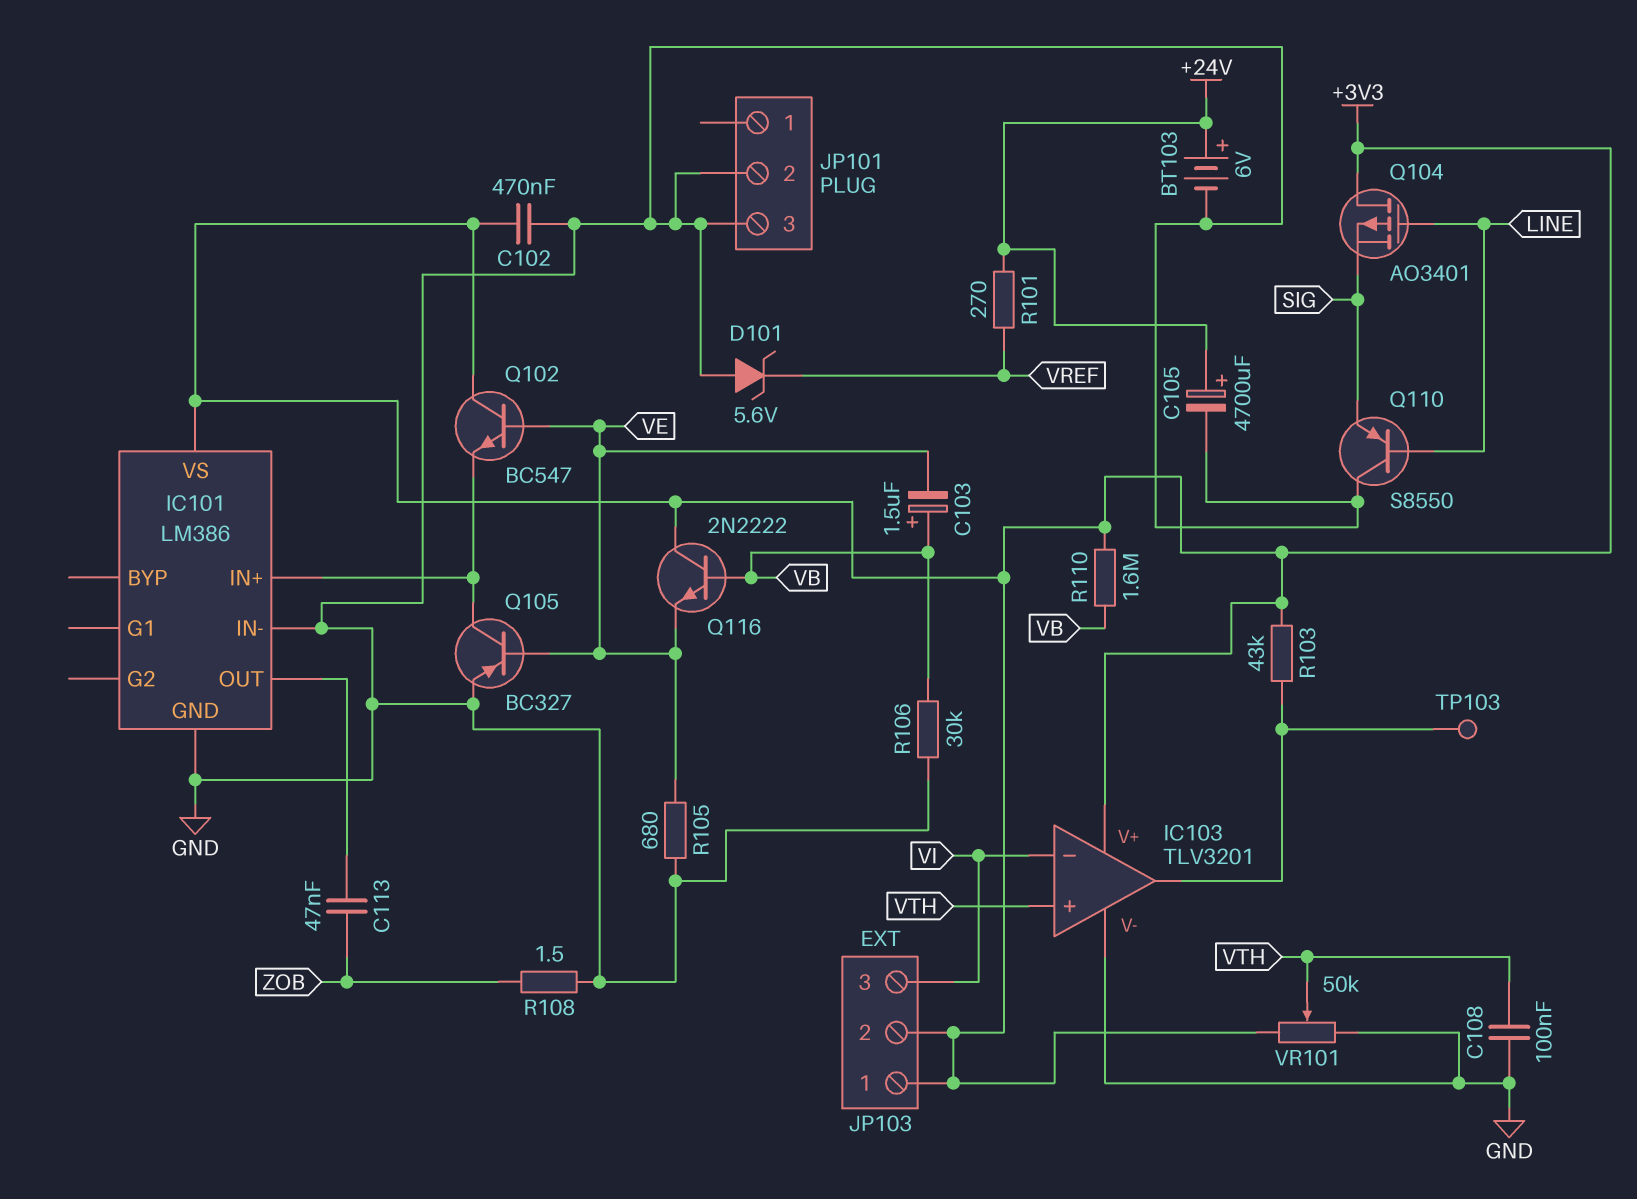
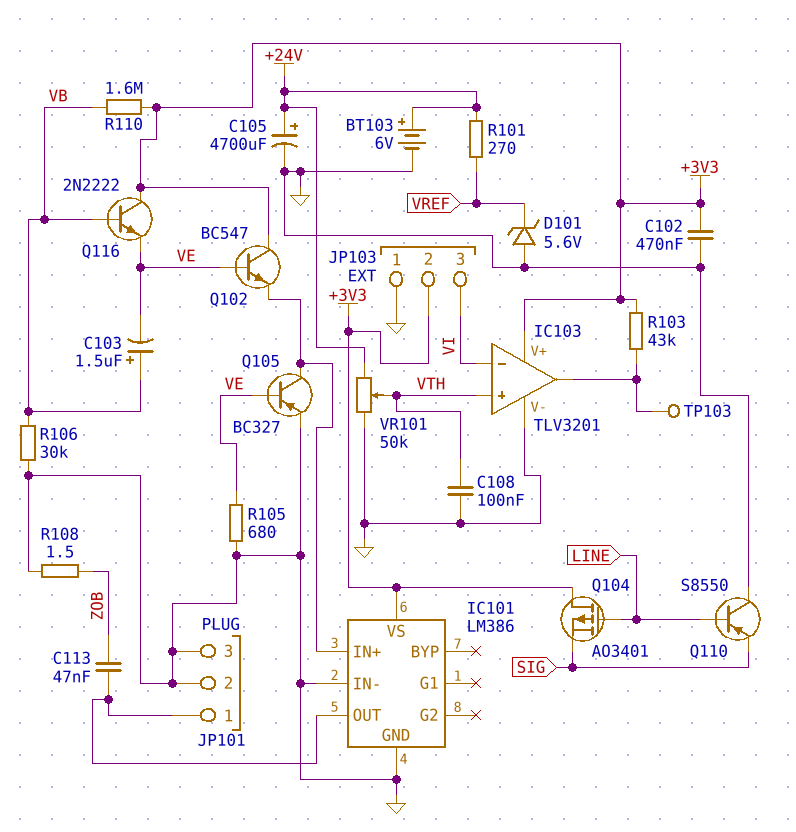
JP101 pin 1: none -> IC101/OUT
JP103 pin 1: +3V3 -> GND
VR101: 50k (+3V3, GND, wiper VTH) -> 50k (+24V, GND, wiper VTH)

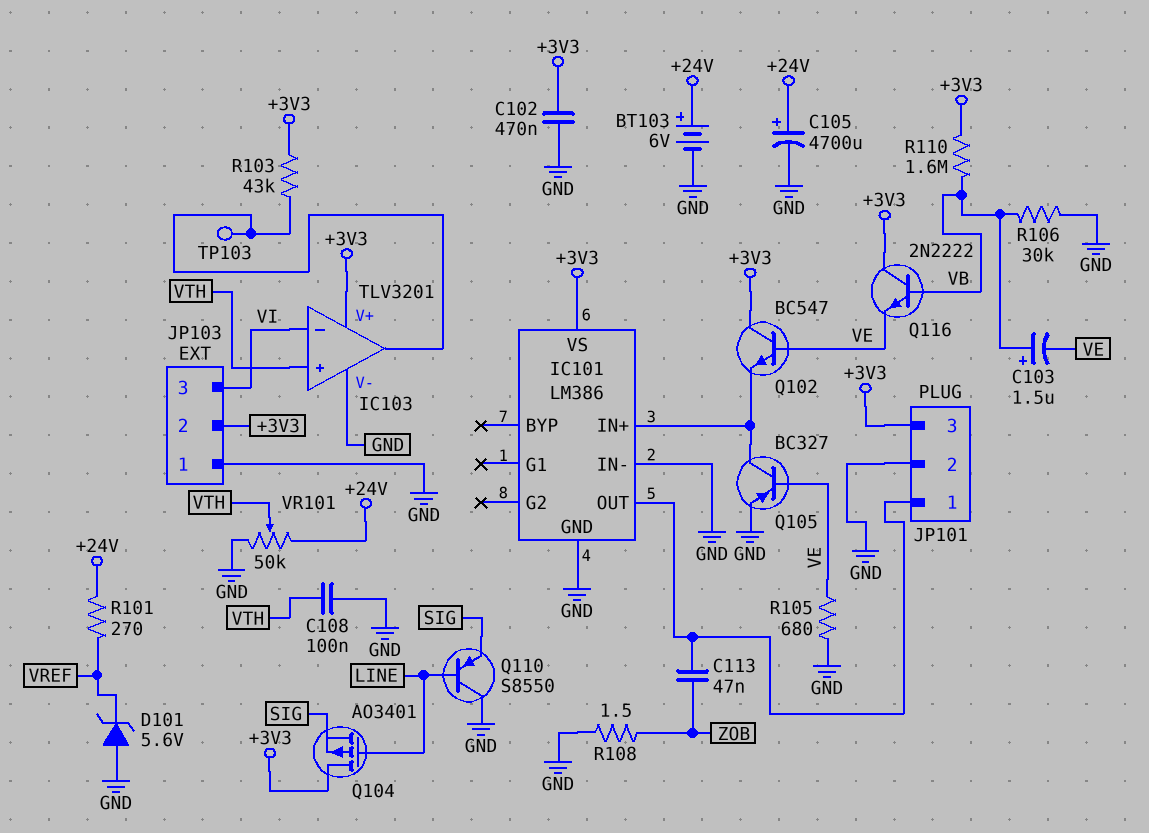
JP101 pin 3: GND -> +3V3

